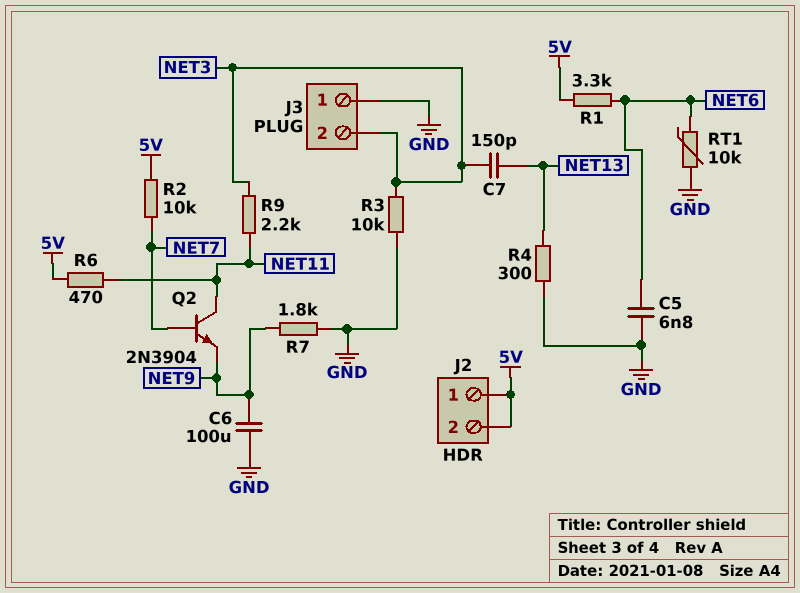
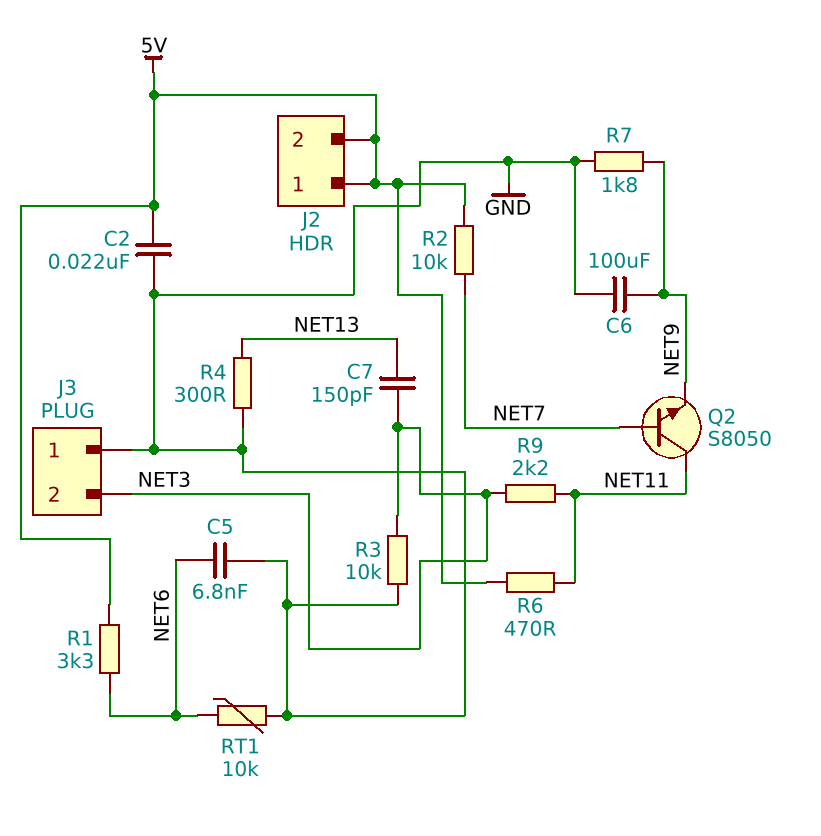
C2: none -> 22nF (5V, GND)
Q2: NPN 2N3904 (B NET7, C NET11, E NET9) -> NPN S8050 (B NET7, C NET11, E NET9)

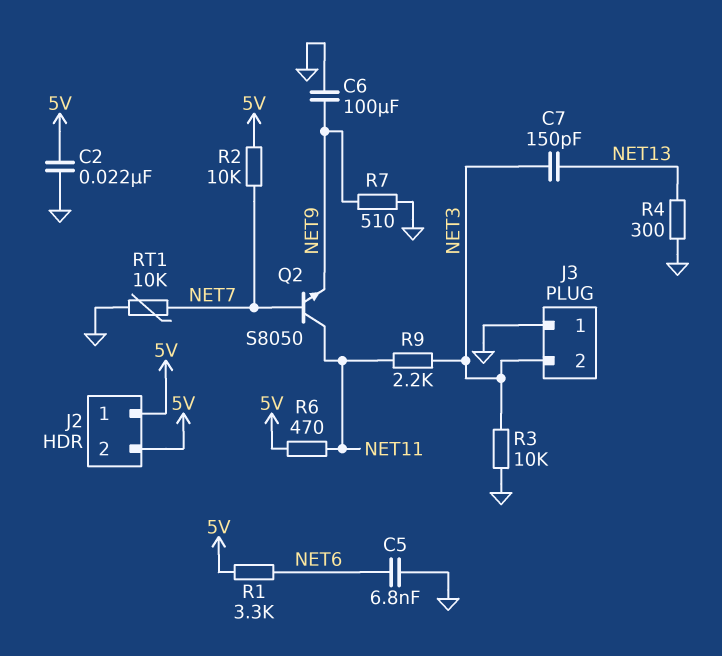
R7: 1.8k (GND, NET9) -> 510 (GND, NET9)
RT1: 10k (GND, NET6) -> 10k (GND, NET7)

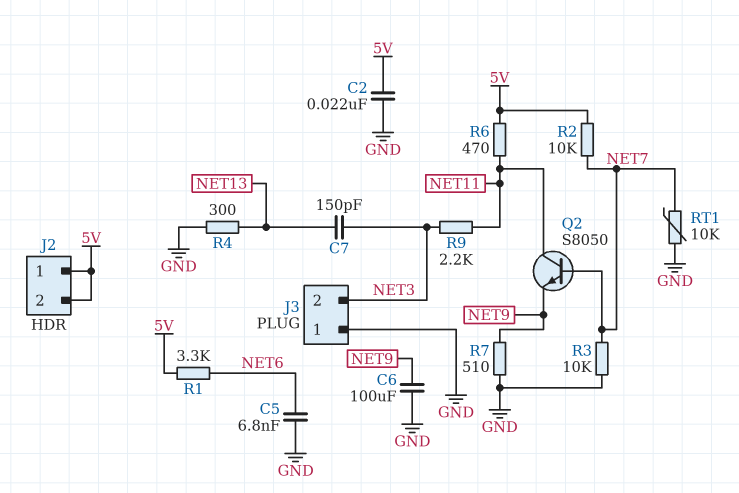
R3: 10k (GND, NET3) -> 10k (GND, NET7)

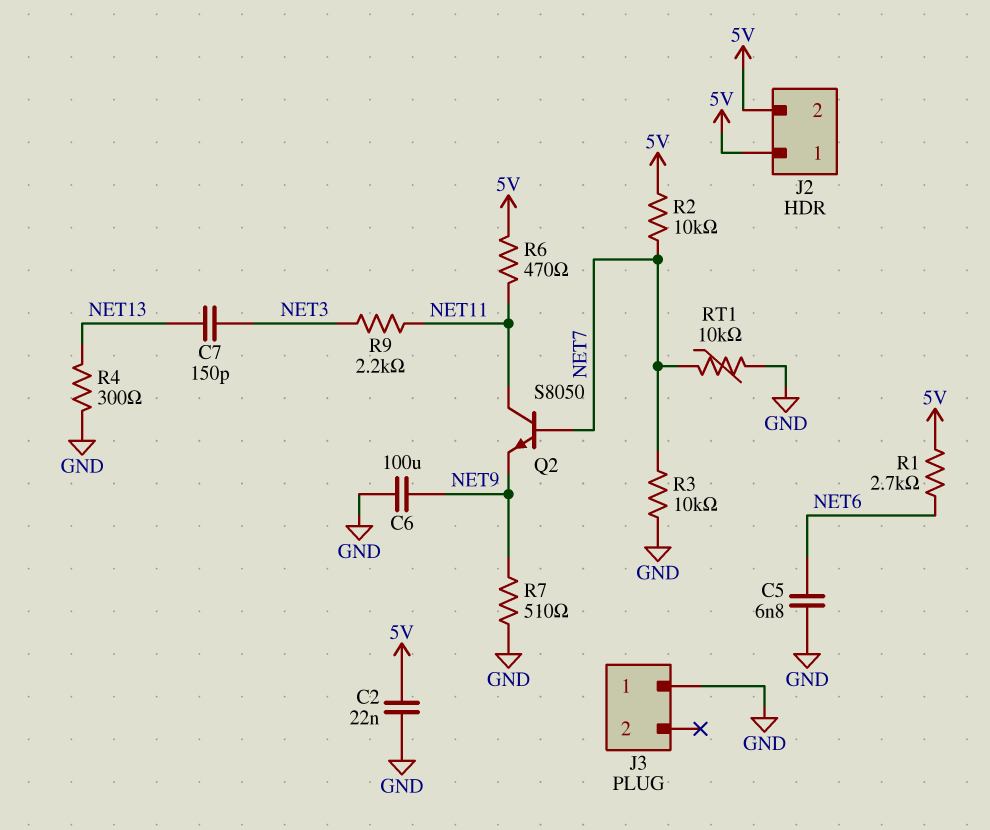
J3 pin 2: NET3 -> none
R1: 3.3k (5V, NET6) -> 2.7k (5V, NET6)

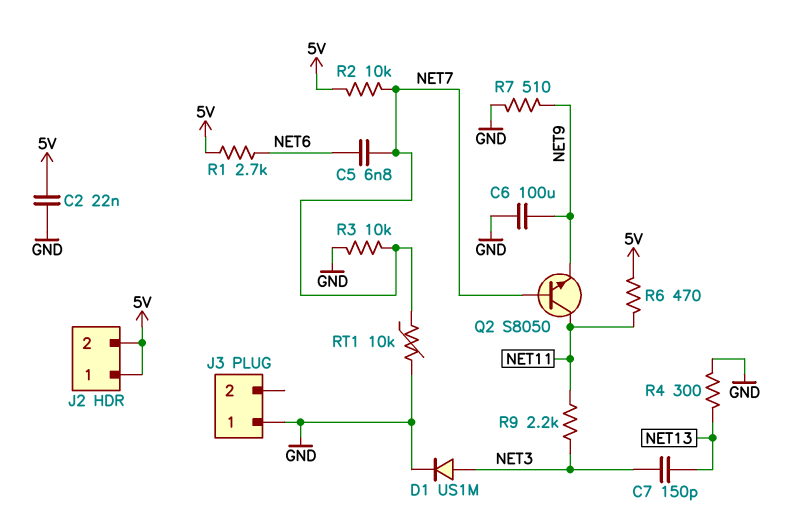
C5: 6.8nF (GND, NET6) -> 6.8nF (NET6, NET7)
D1: none -> diode US1M (A NET3, K GND)

